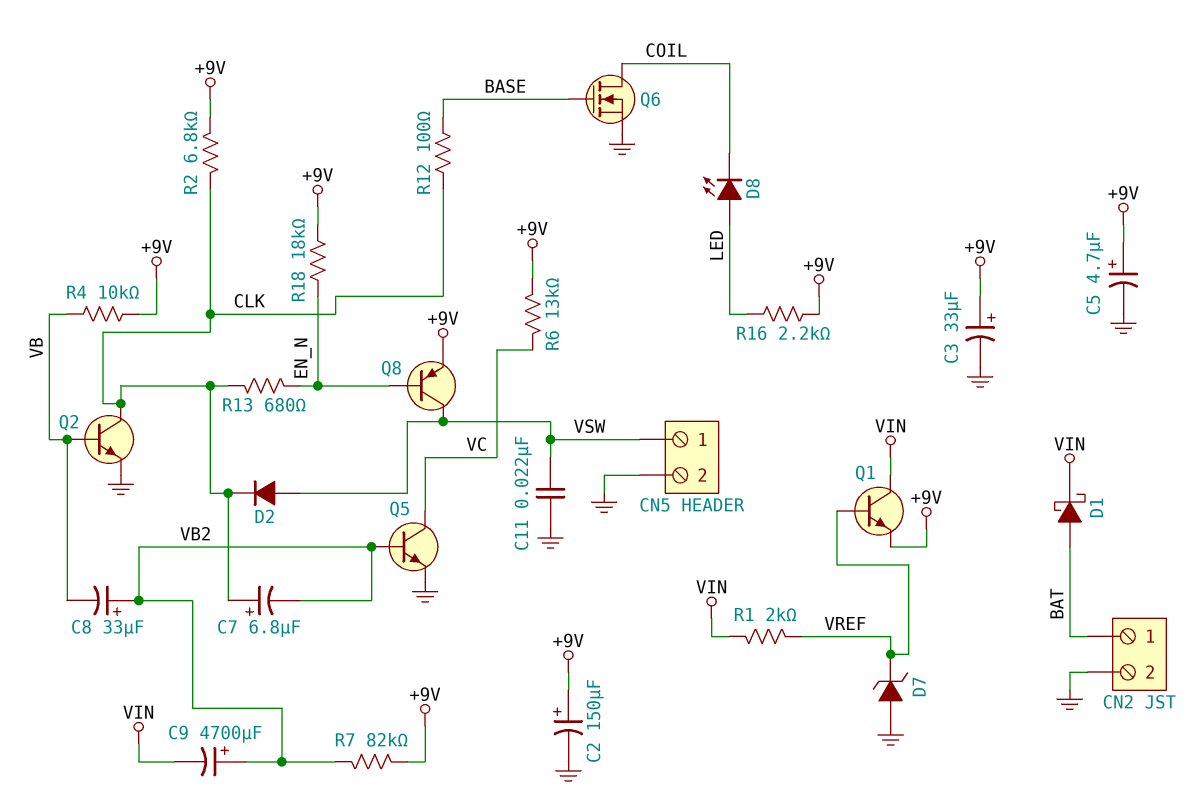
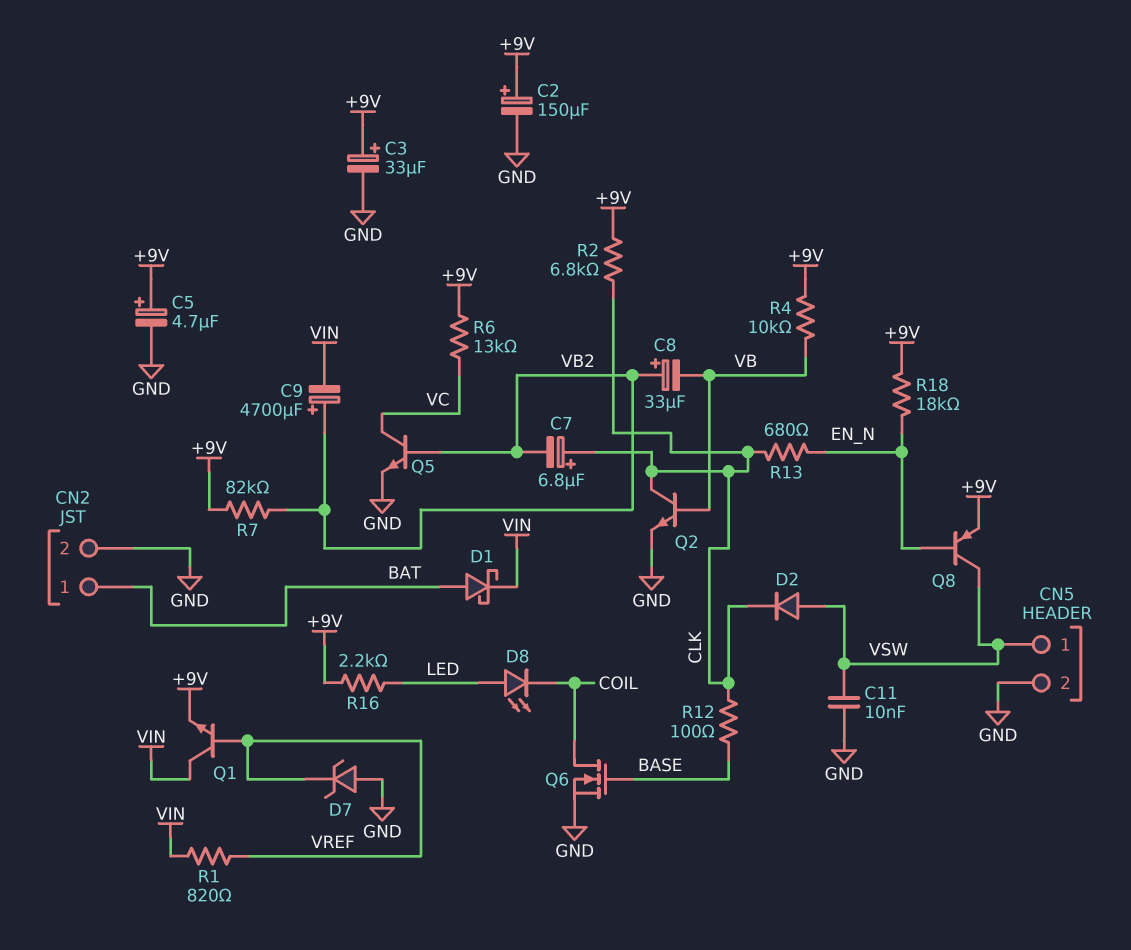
C11: 22nF (GND, VSW) -> 10nF (GND, VSW)
R1: 2k (VIN, VREF) -> 820 (VIN, VREF)

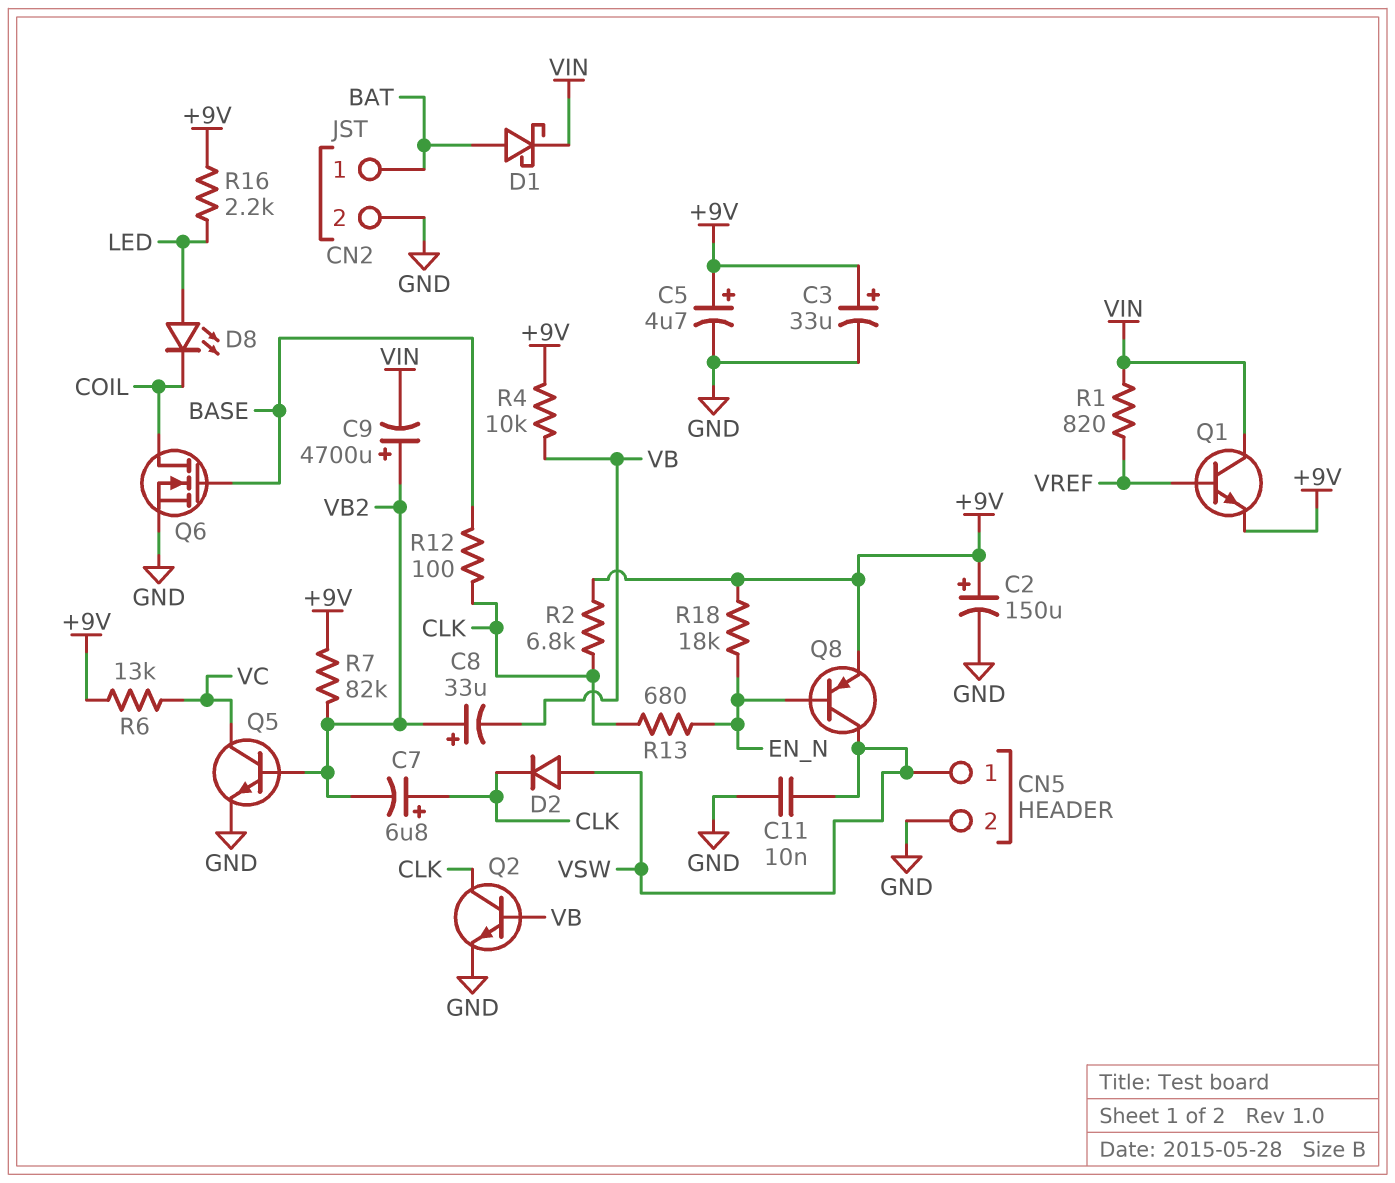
D7: zener (A GND, K VREF) -> none

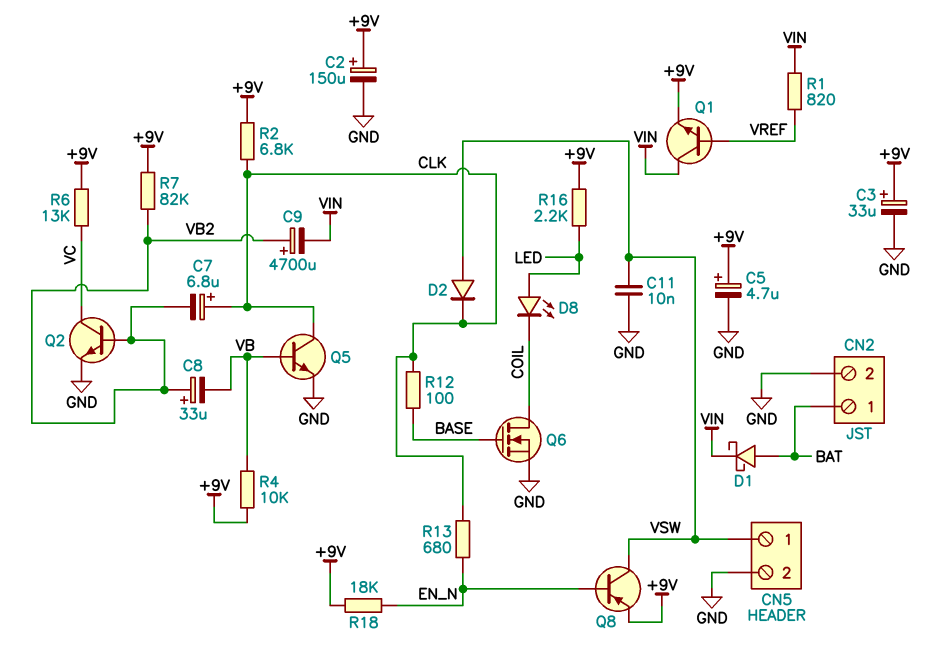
Q2: NPN (B VB, C CLK, E GND) -> NPN (B VB2, C VC, E GND)
Q5: NPN (B VB2, C VC, E GND) -> NPN (B VB, C CLK, E GND)

